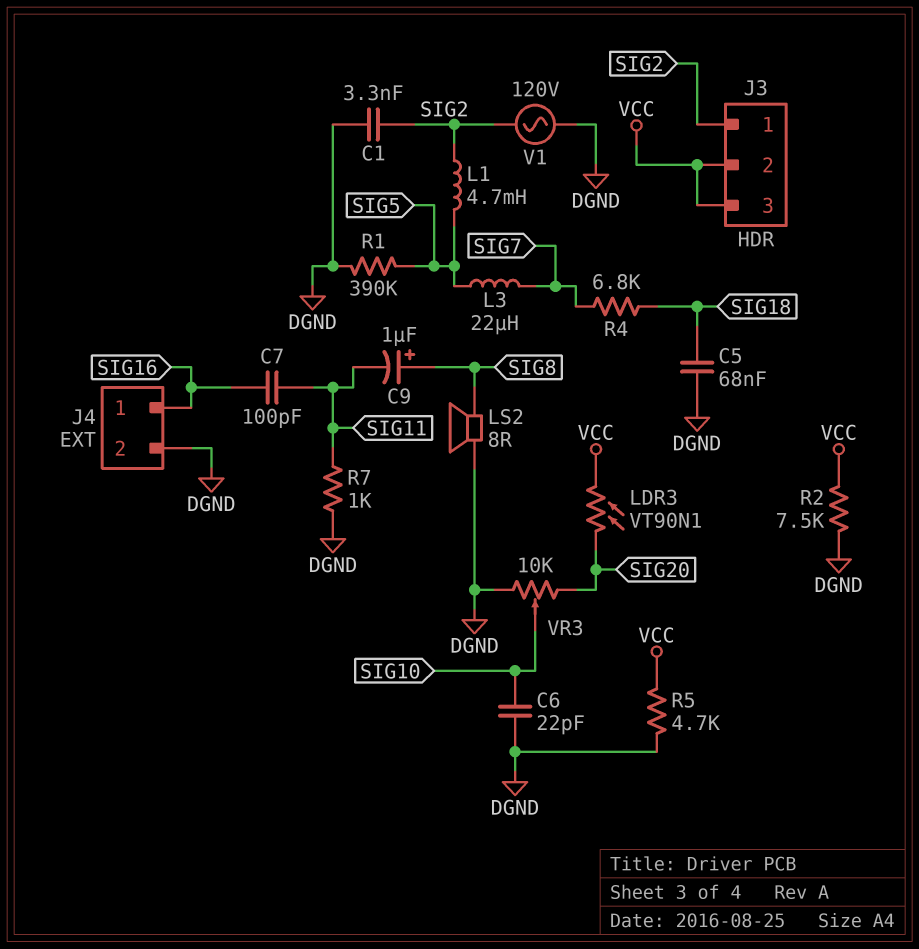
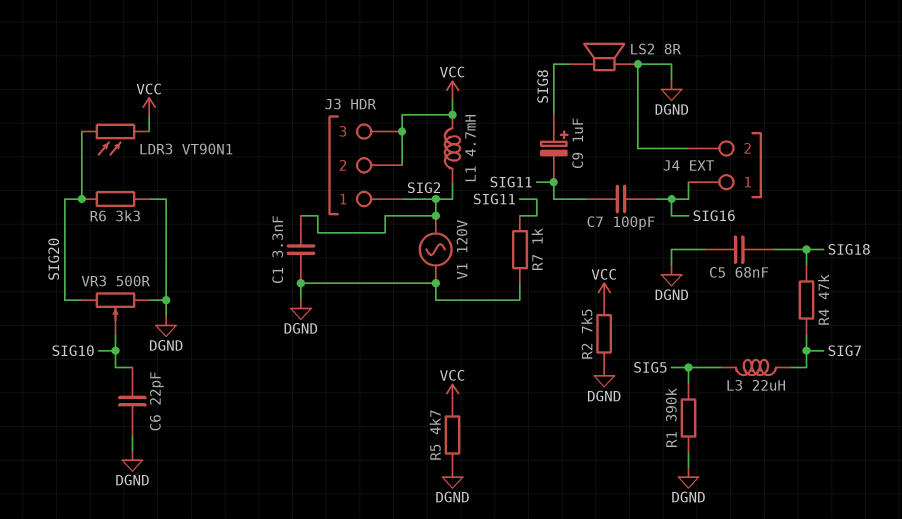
L1: 4.7mH (SIG2, SIG5) -> 4.7mH (SIG2, VCC)
R4: 6.8k (SIG7, SIG18) -> 47k (SIG7, SIG18)
R6: none -> 3.3k (DGND, SIG20)
VR3: 10k (DGND, SIG20, wiper SIG10) -> 500 (DGND, SIG20, wiper SIG10)

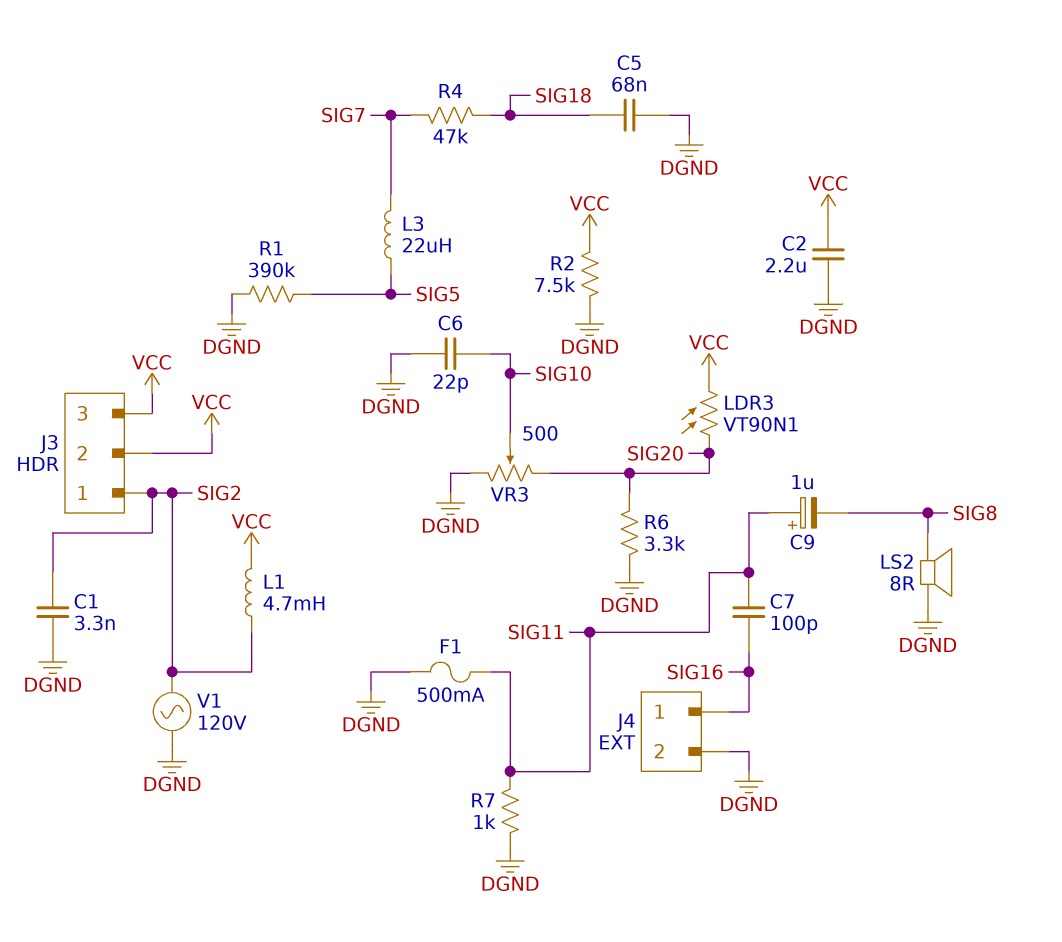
C2: none -> 2.2uF (DGND, VCC)
C9: 1uF (plus SIG8, minus SIG11) -> 1uF (plus SIG11, minus SIG8)
F1: none -> 500mA (DGND, SIG11)
R5: 4.7k (DGND, VCC) -> none

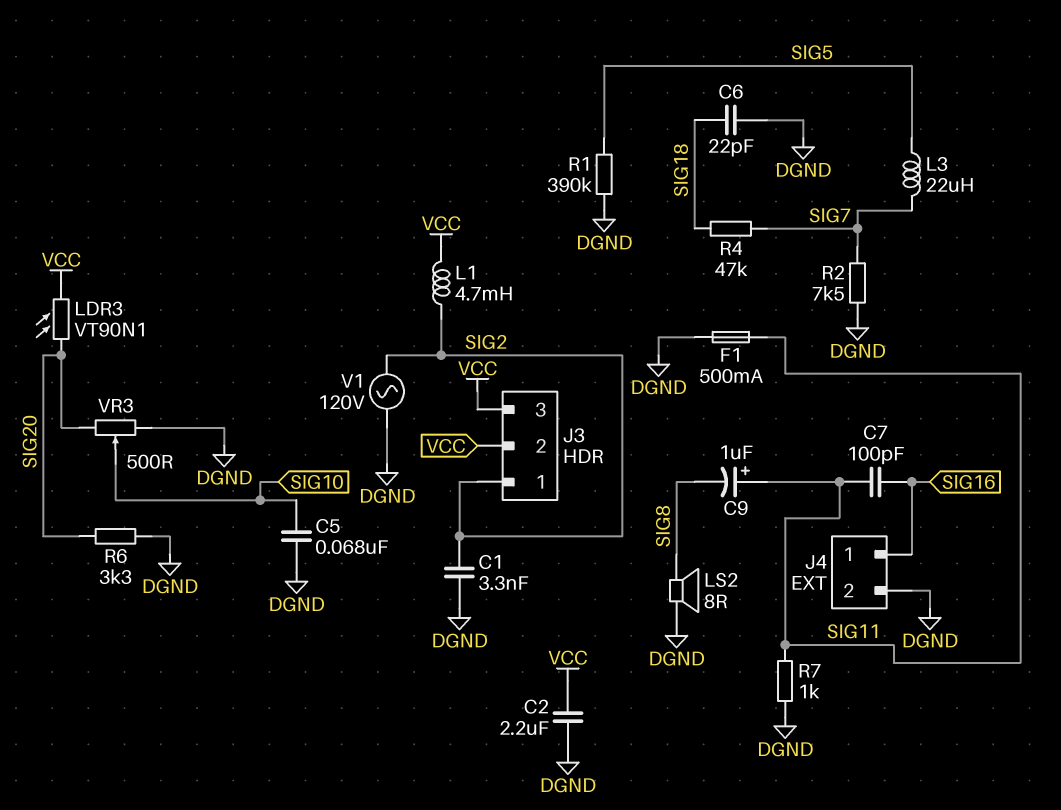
C5: 68nF (DGND, SIG18) -> 68nF (DGND, SIG10)
C6: 22pF (DGND, SIG10) -> 22pF (DGND, SIG18)
R2: 7.5k (DGND, VCC) -> 7.5k (DGND, SIG7)

